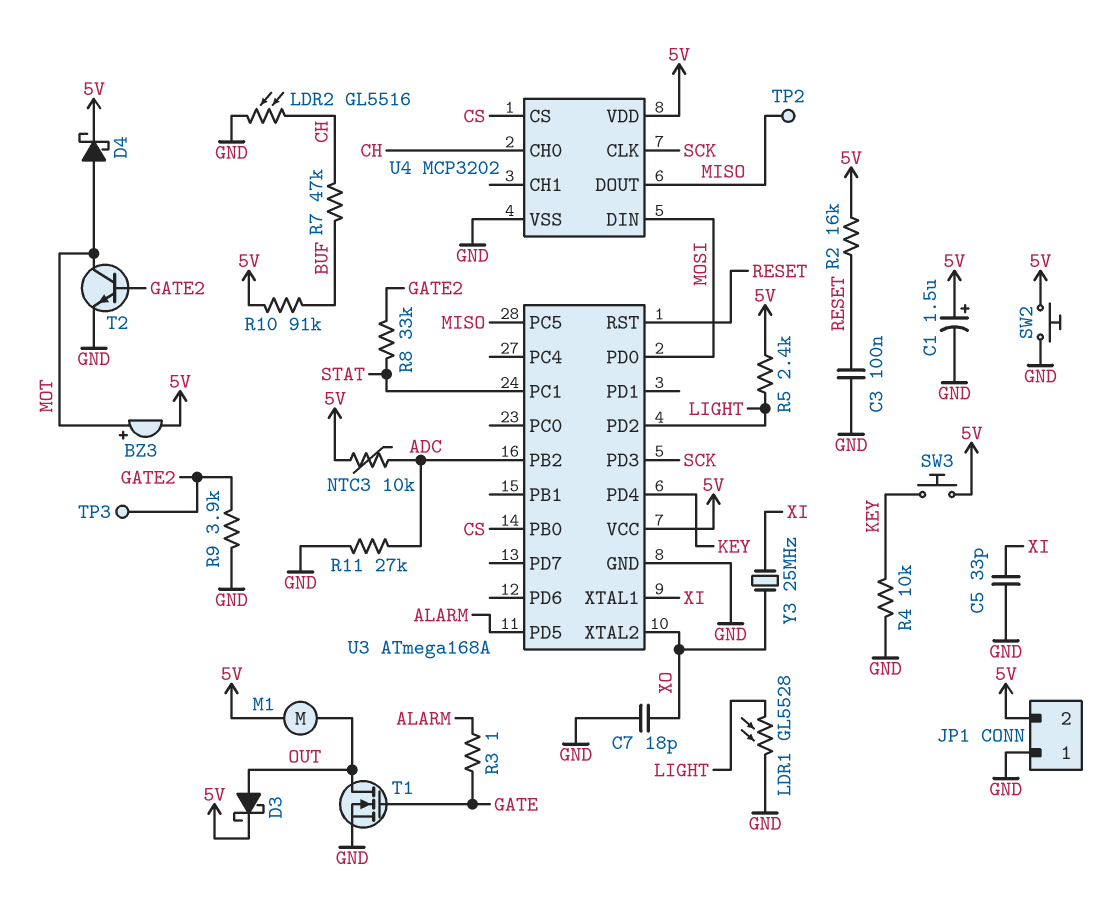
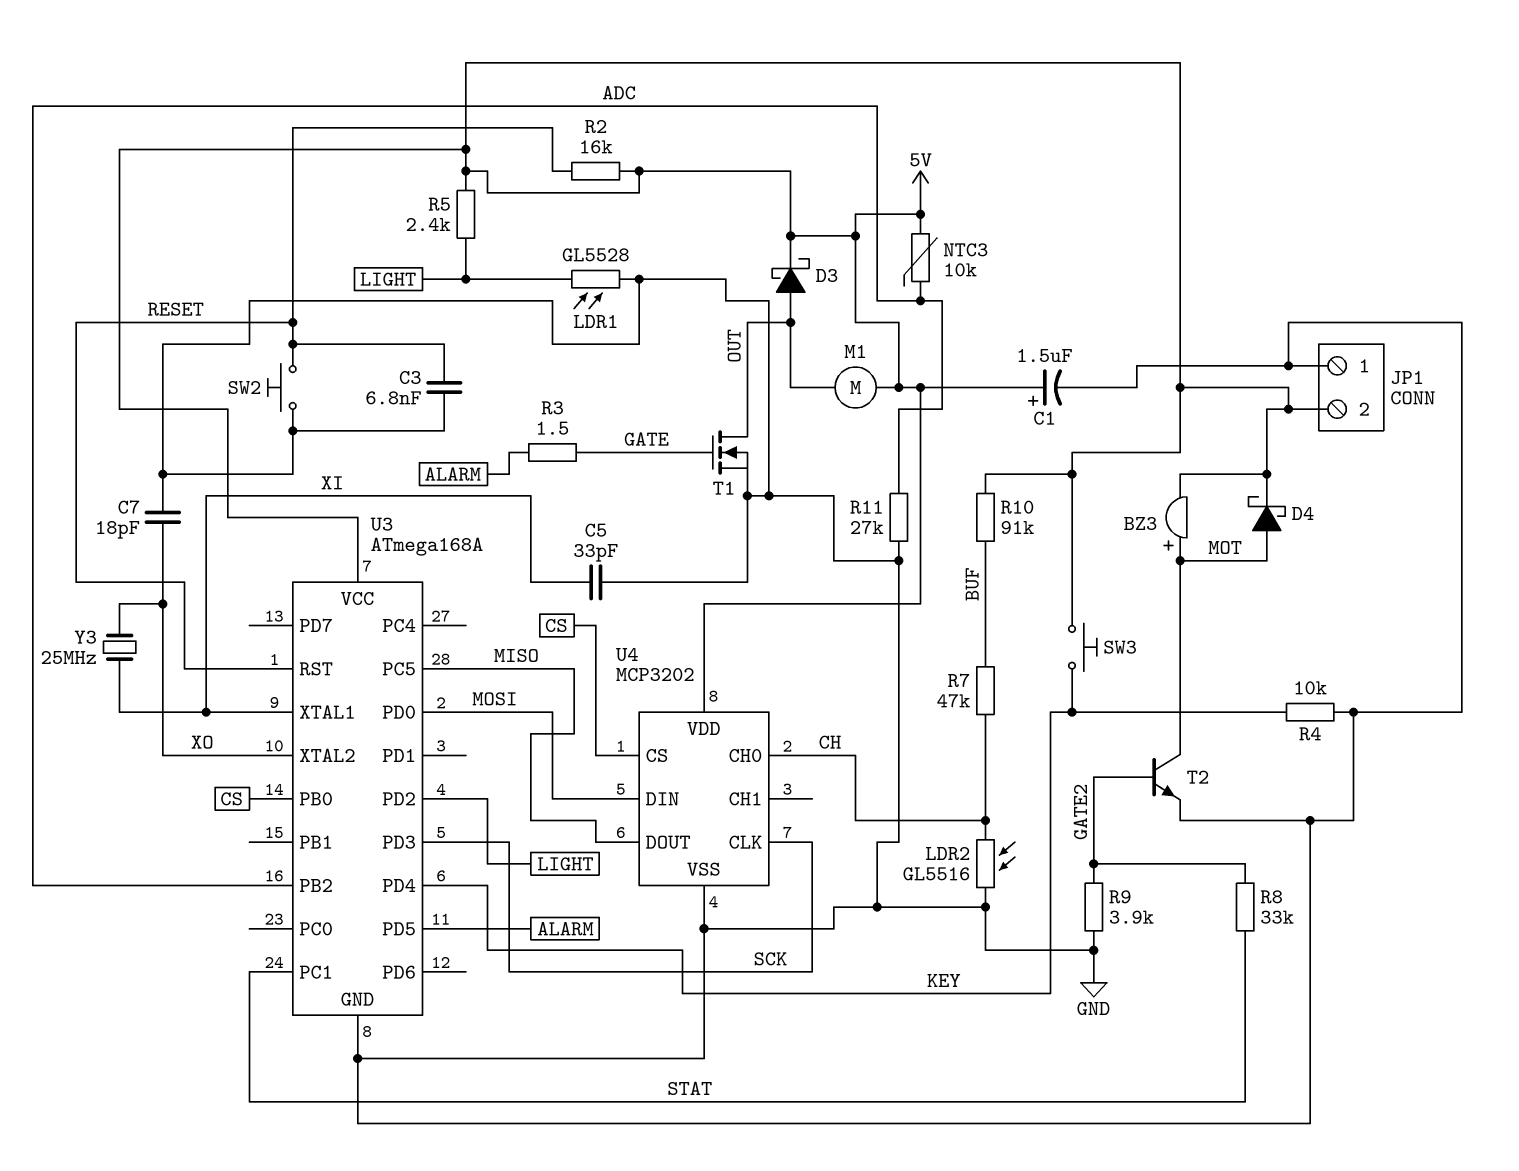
C3: 100nF (GND, RESET) -> 6.8nF (GND, RESET)
R3: 1 (ALARM, GATE) -> 1.5 (ALARM, GATE)
SW2: button (5V, GND) -> button (GND, RESET)
TP2: test point (MISO) -> none
TP3: test point (GATE2) -> none

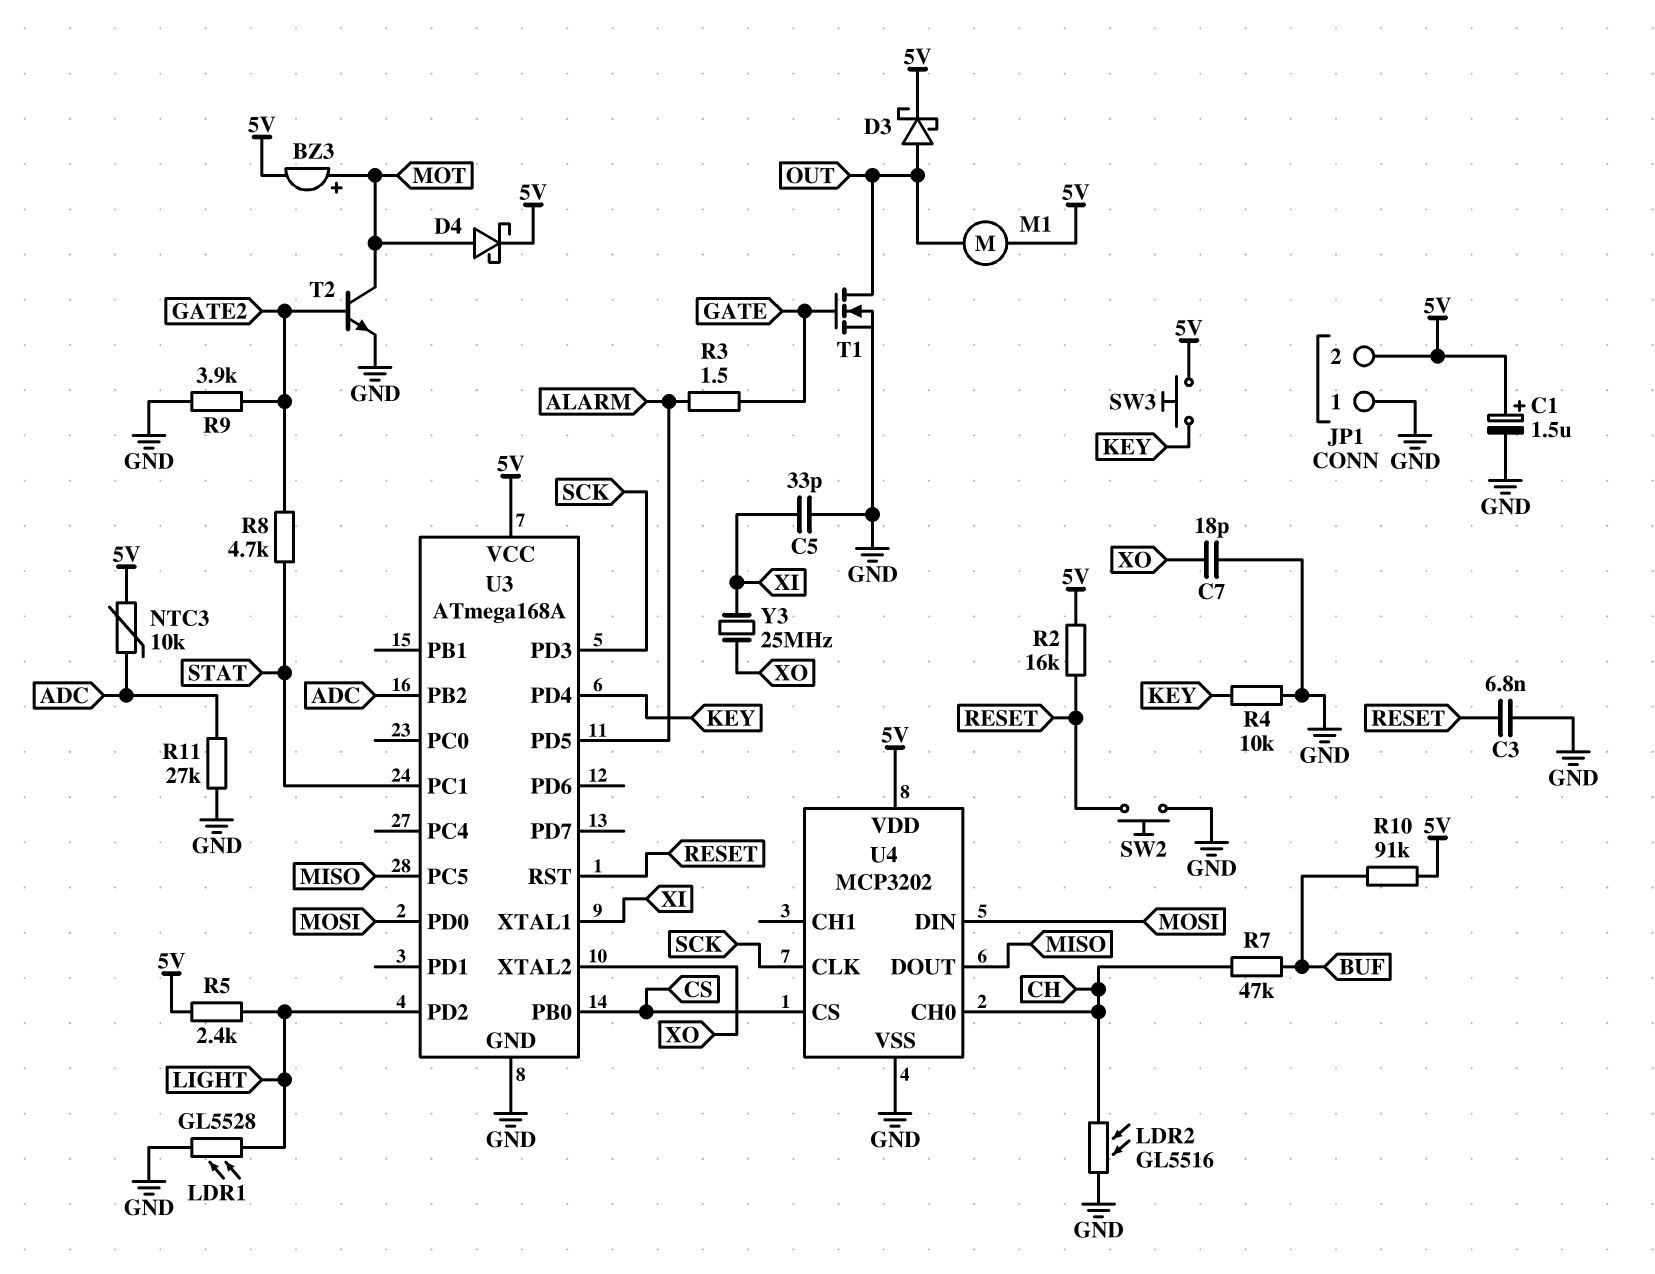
R8: 33k (GATE2, STAT) -> 4.7k (GATE2, STAT)

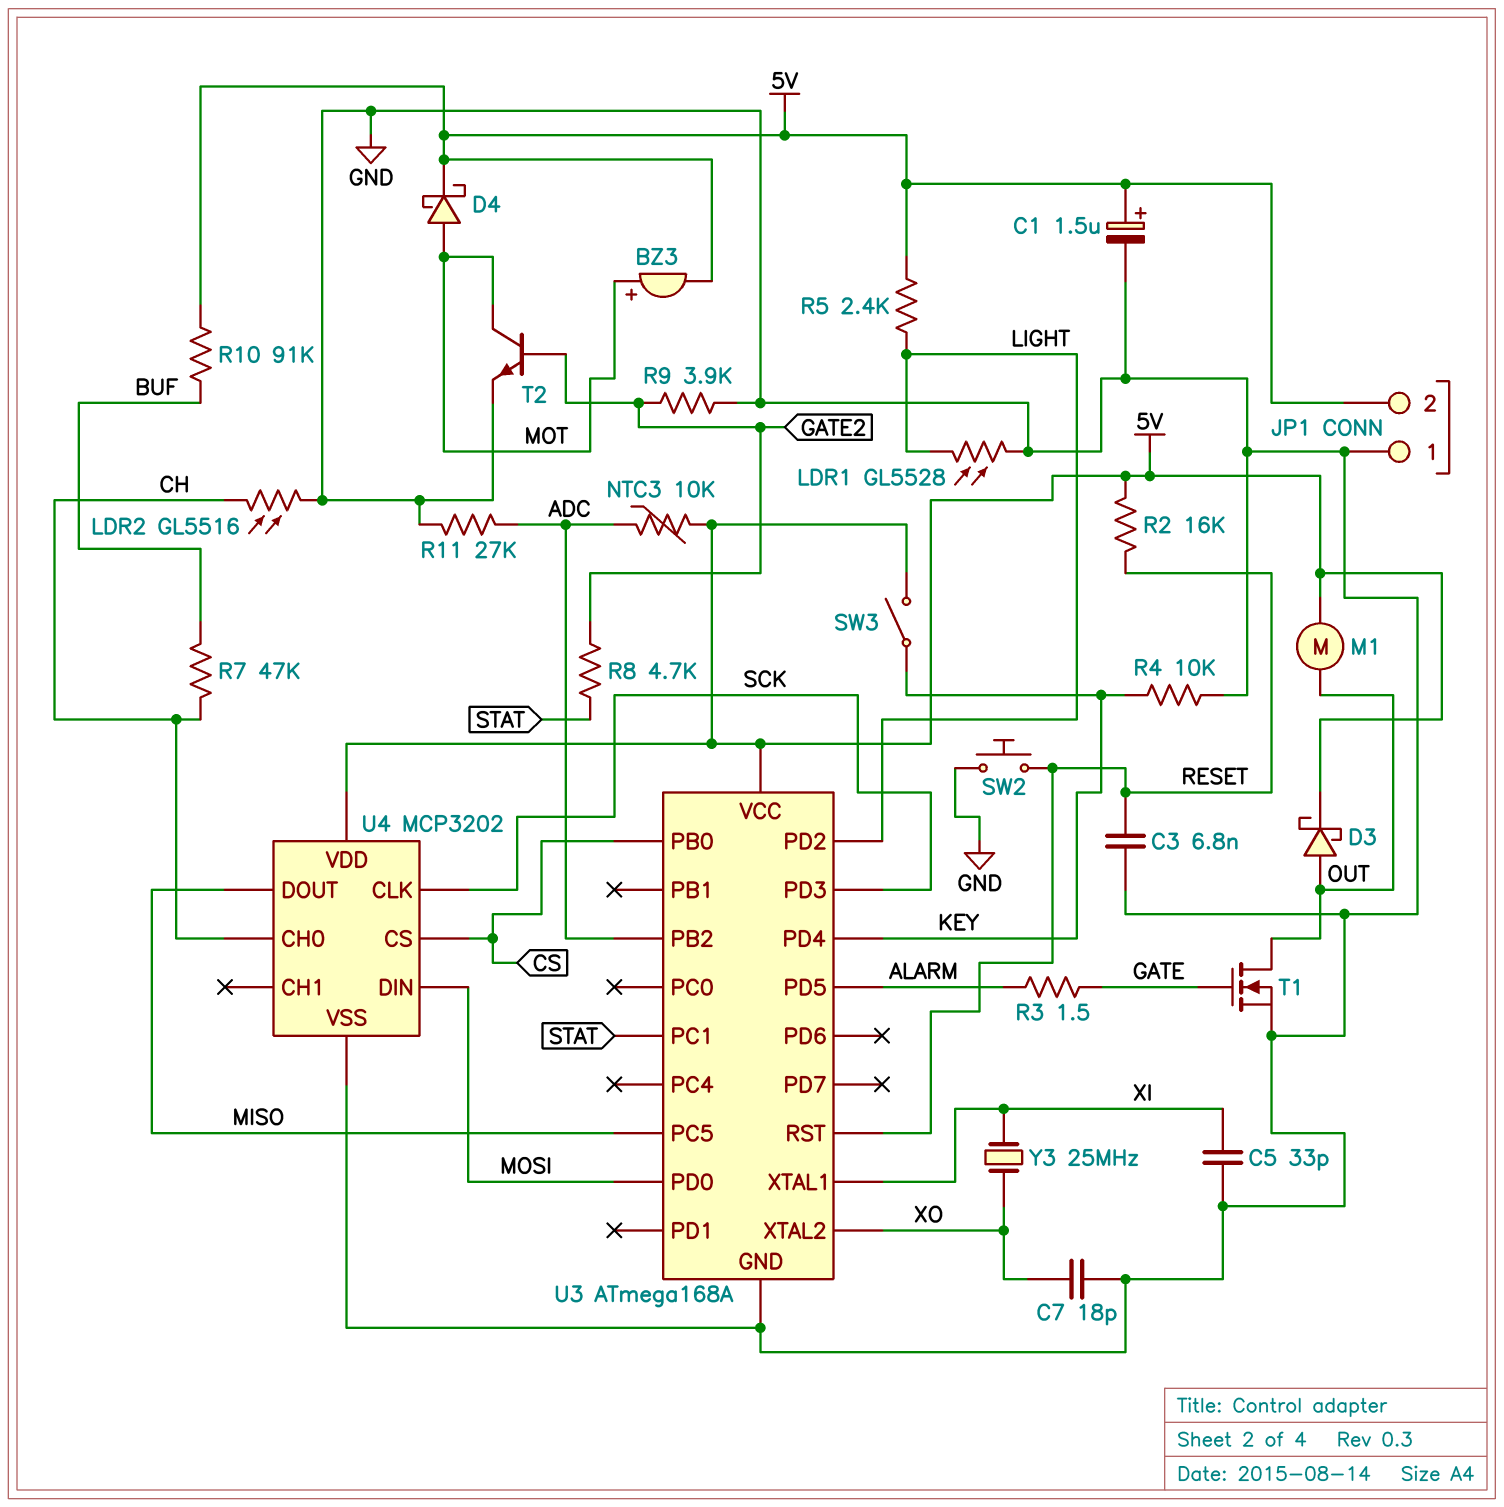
SW3: button (5V, KEY) -> switch (5V, KEY)

